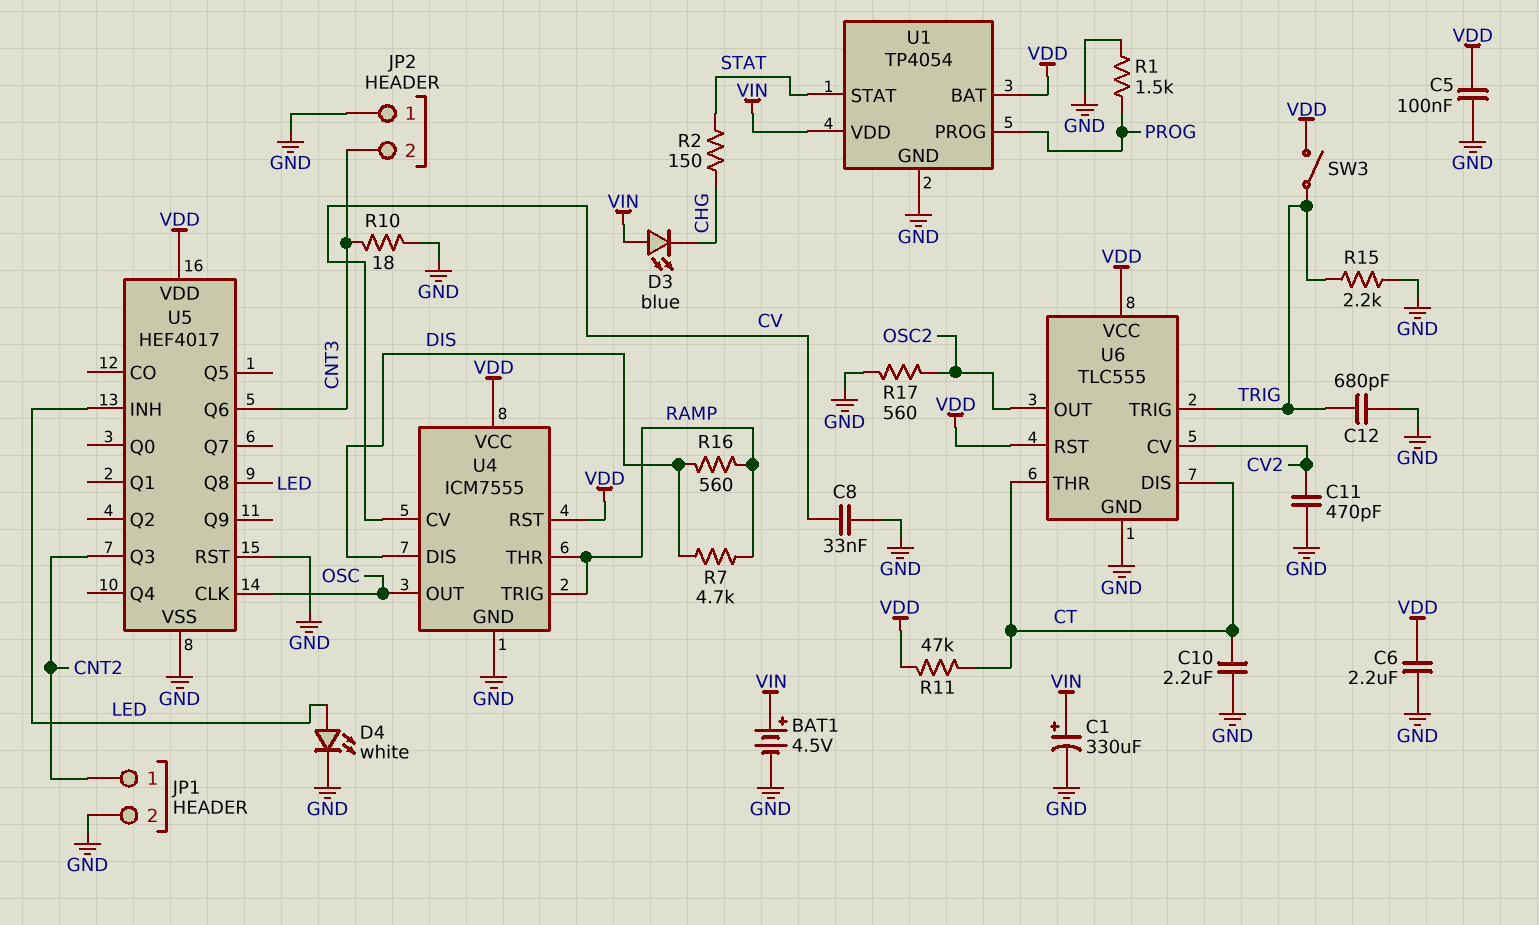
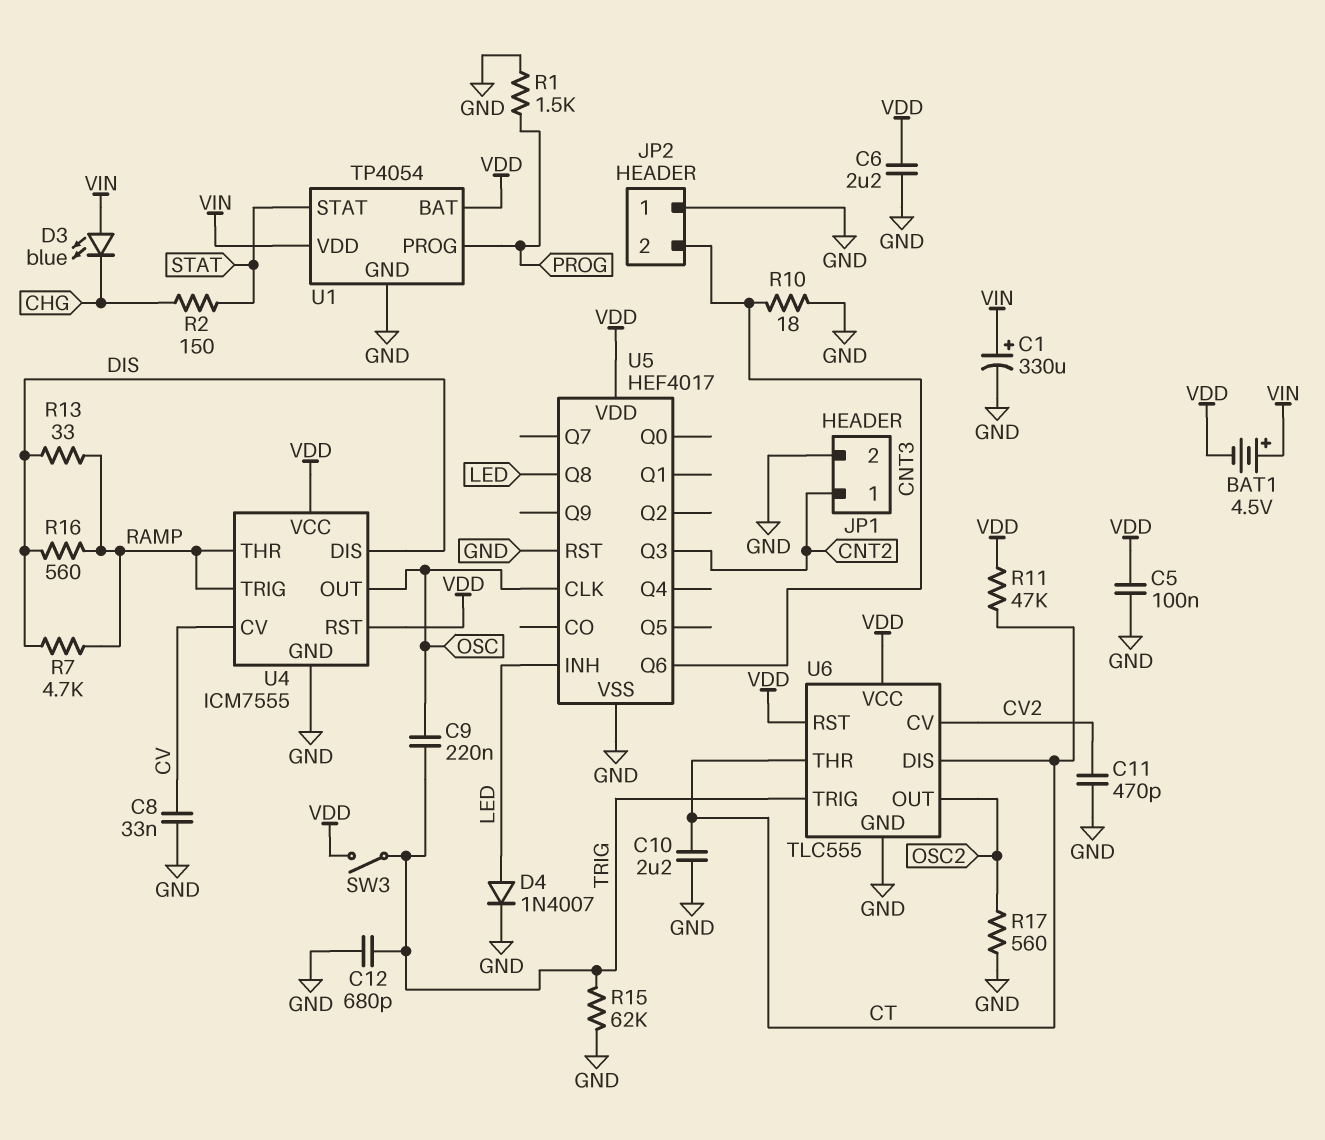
BAT1: 4.5V (plus VIN, minus GND) -> 4.5V (plus VIN, minus VDD)
C9: none -> 220nF (OSC, TRIG)
D4: LED white (A LED, K GND) -> diode 1N4007 (A LED, K GND)
R13: none -> 33 (DIS, RAMP)
R15: 2.2k (GND, TRIG) -> 62k (GND, TRIG)

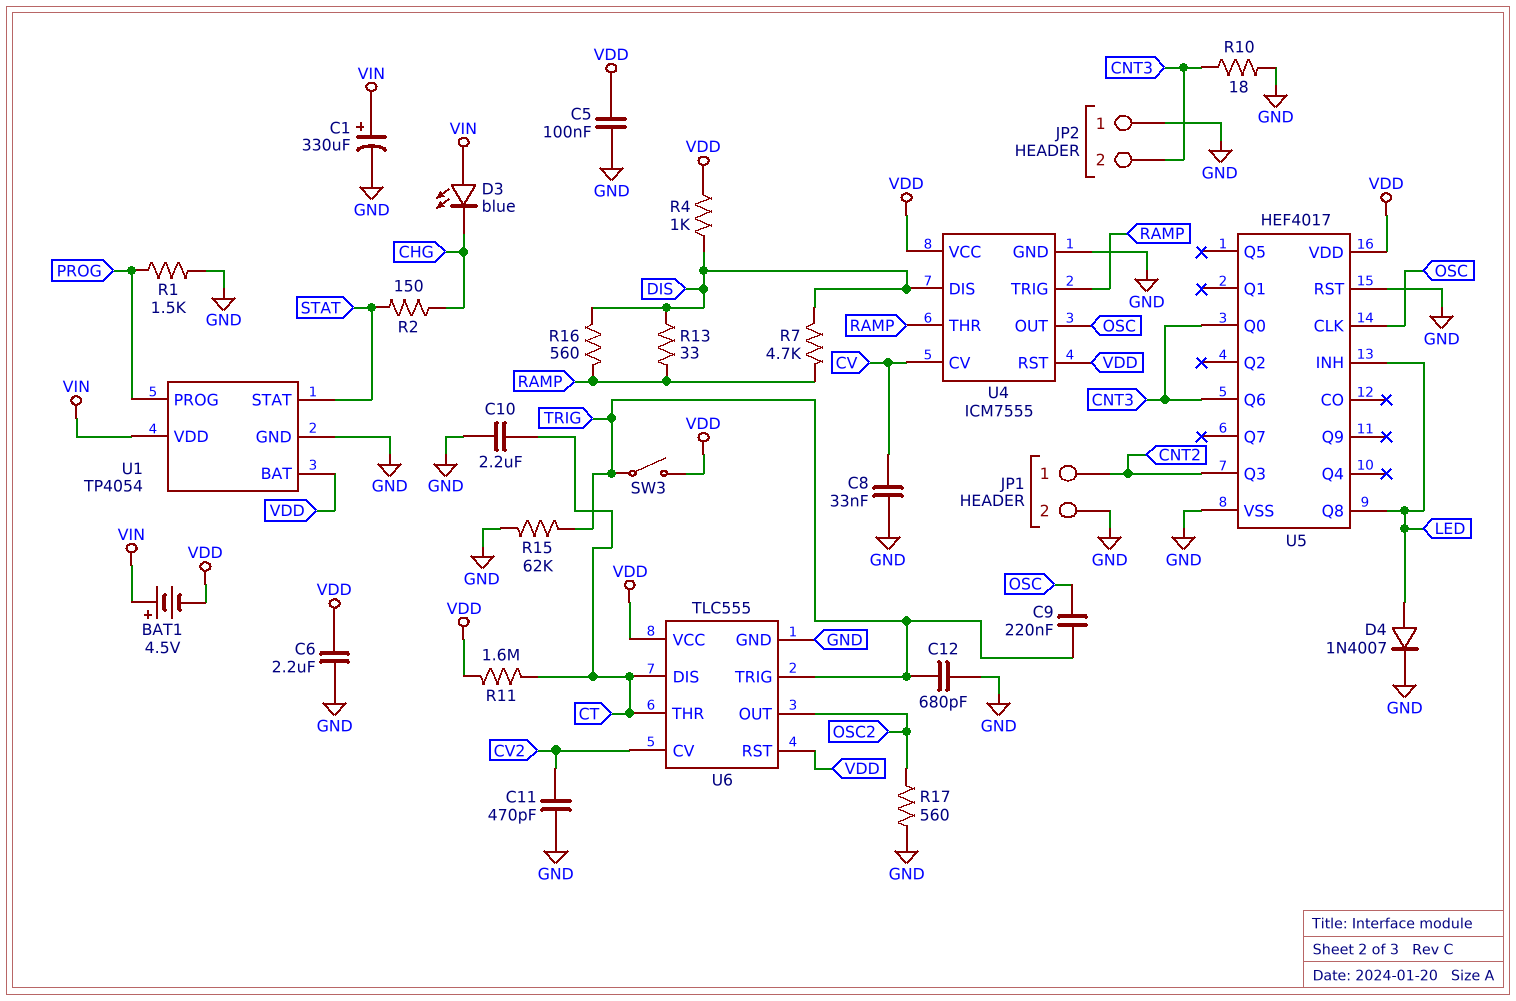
R4: none -> 1k (DIS, VDD)
R11: 47k (CT, VDD) -> 1.6M (CT, VDD)
U5 pin Q0: none -> CNT3

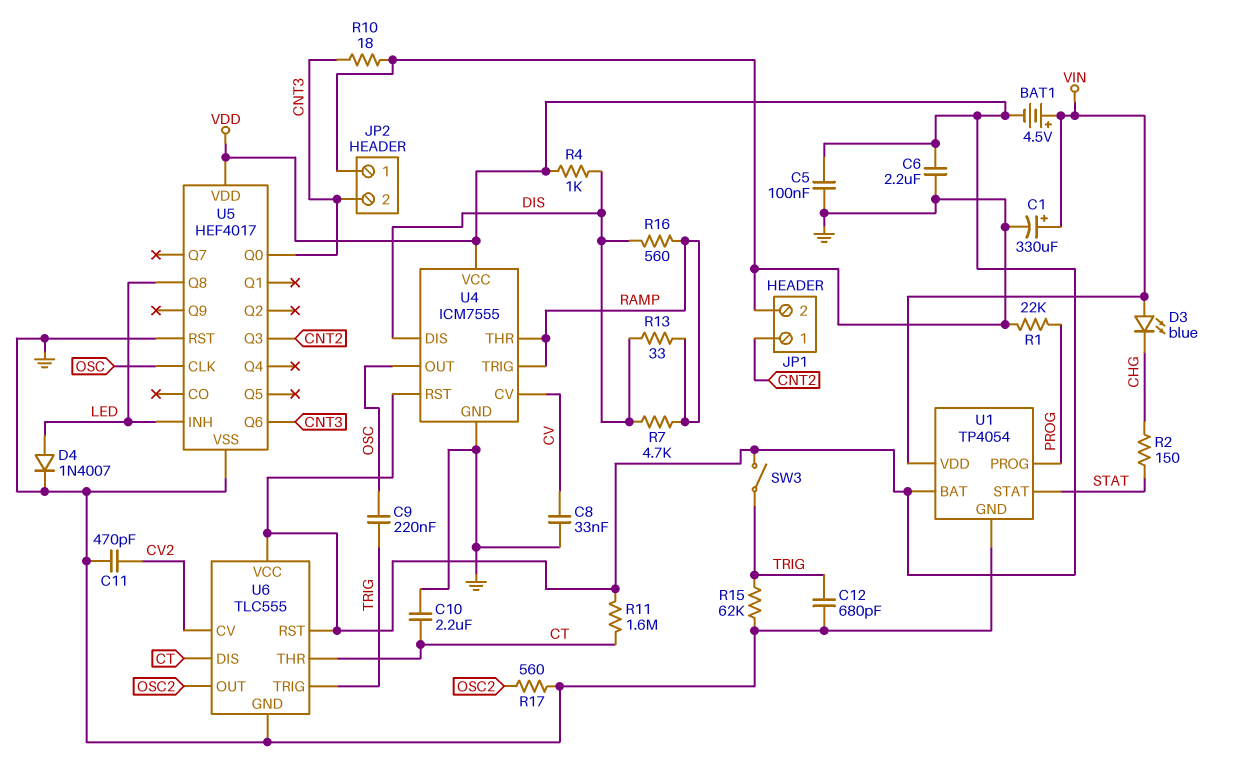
R1: 1.5k (GND, PROG) -> 22k (GND, PROG)

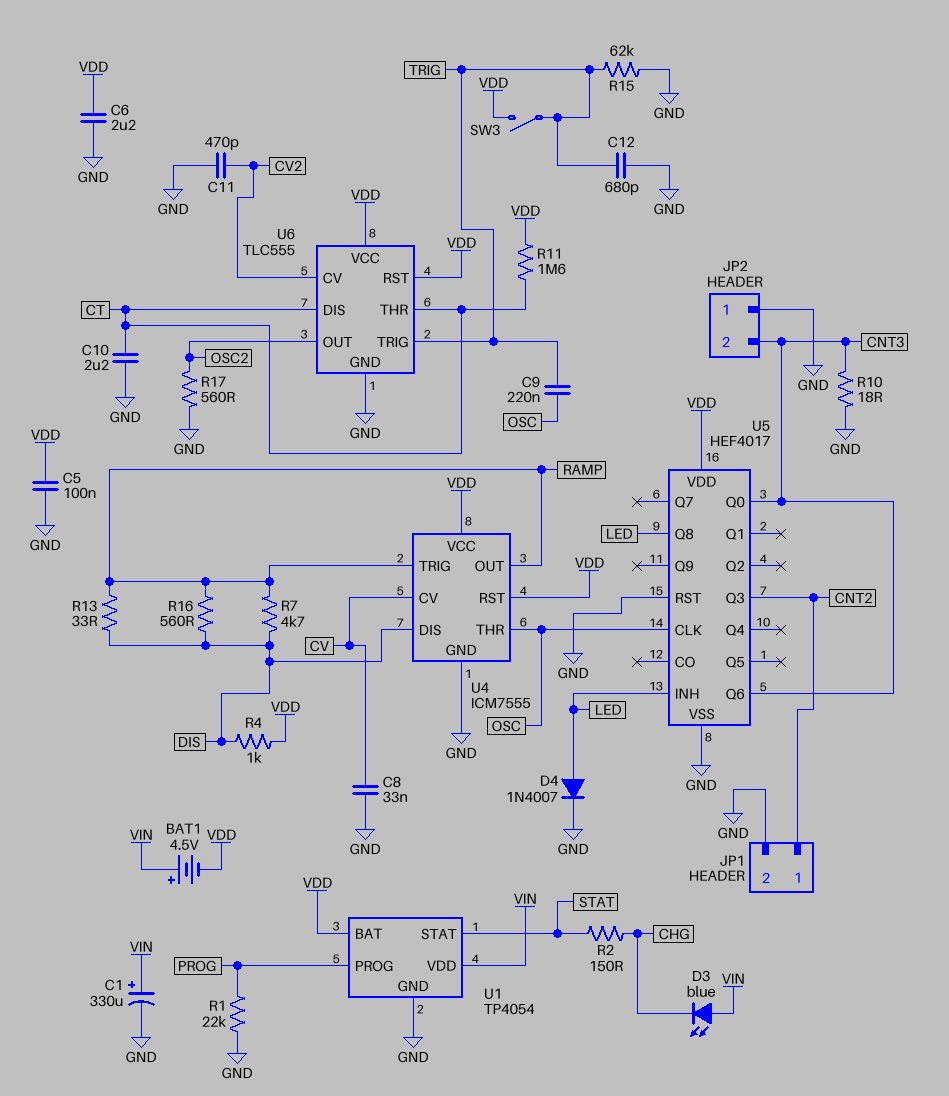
U4 pin OUT: OSC -> RAMP
U4 pin THR: RAMP -> OSC

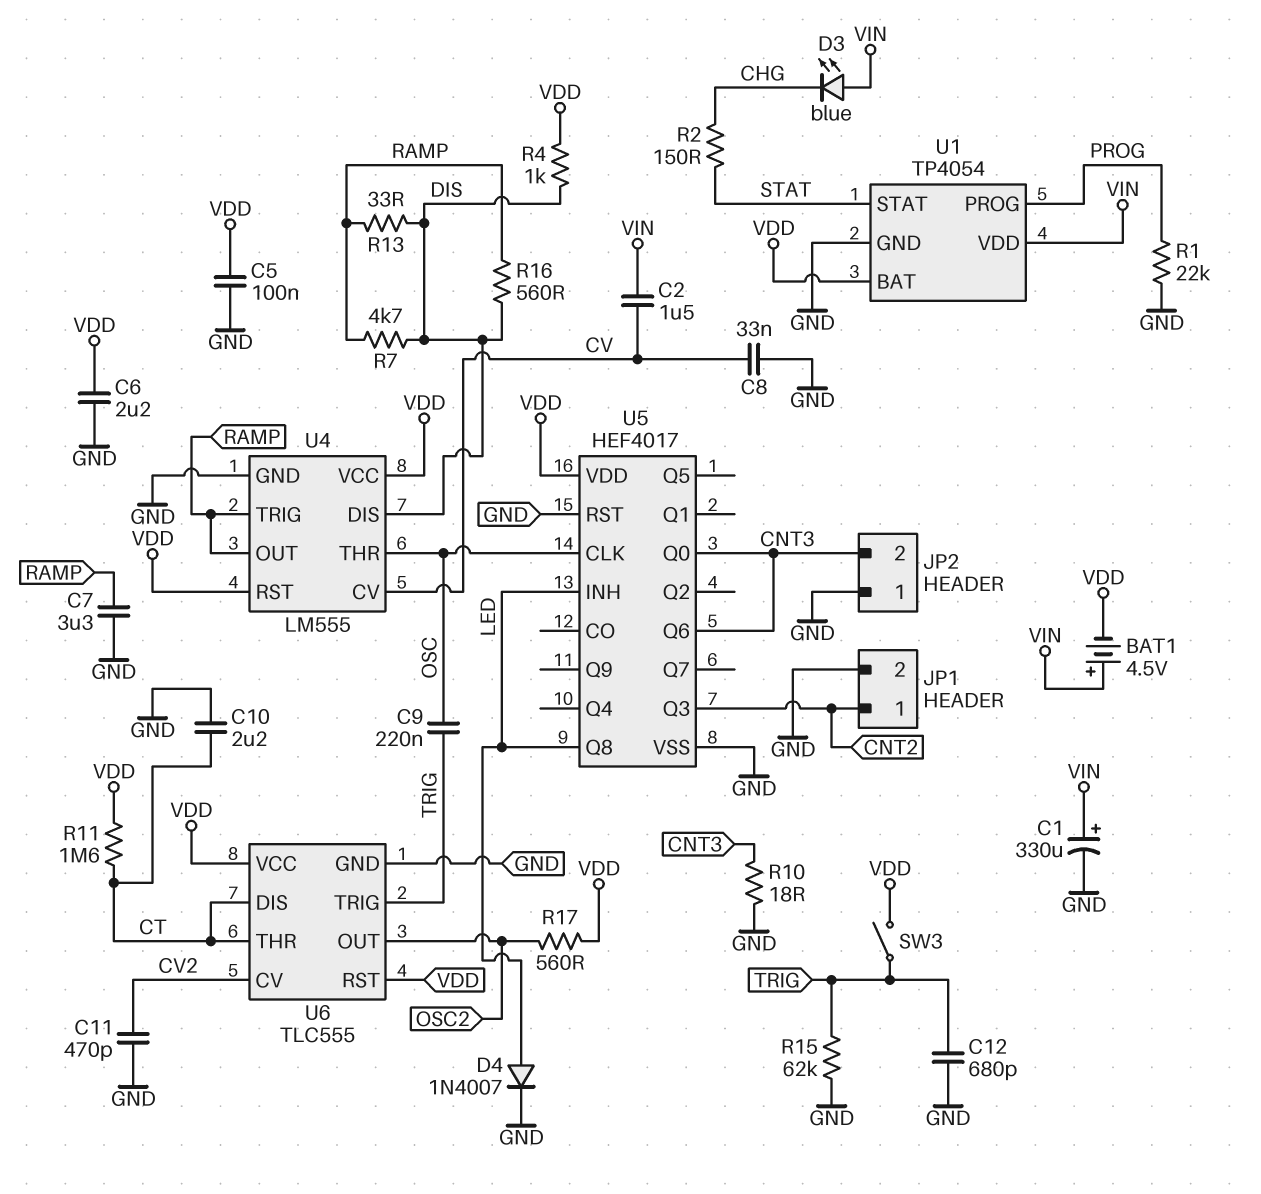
C2: none -> 1.5uF (CV, VIN)
C7: none -> 3.3uF (GND, RAMP)
R17: 560 (GND, OSC2) -> 560 (OSC2, VDD)
U4: ICM7555 -> LM555

